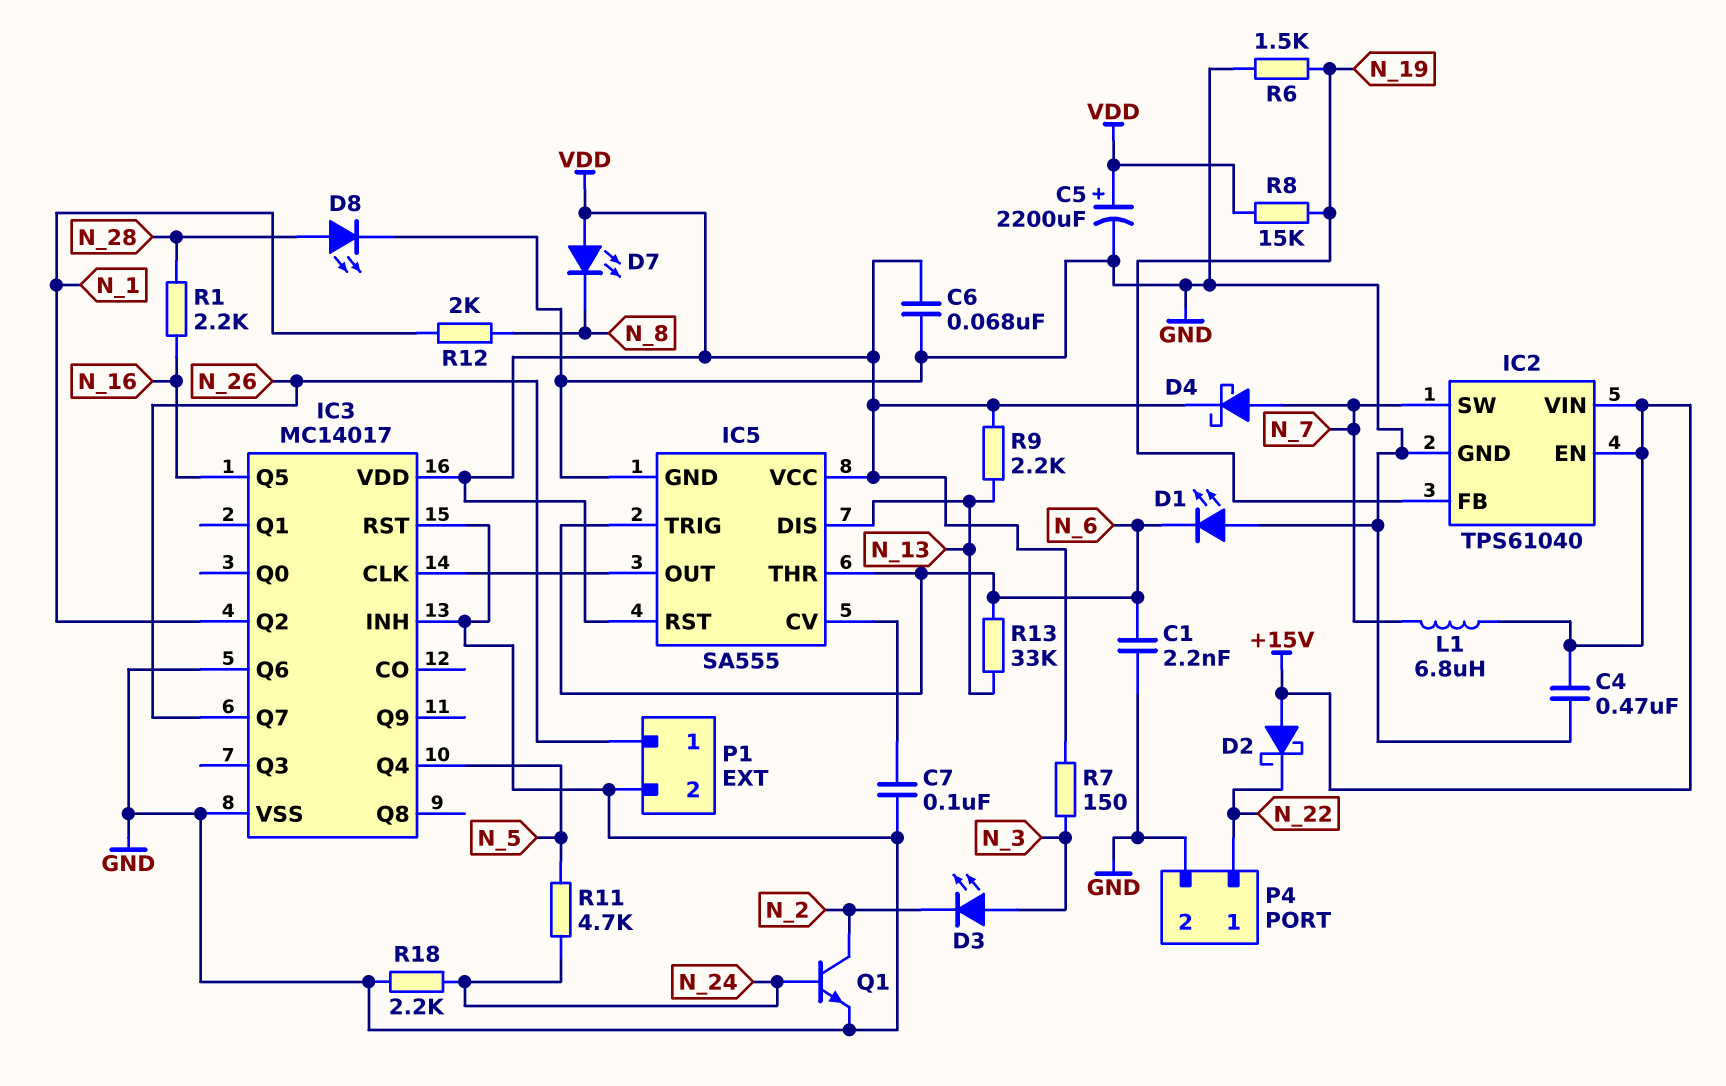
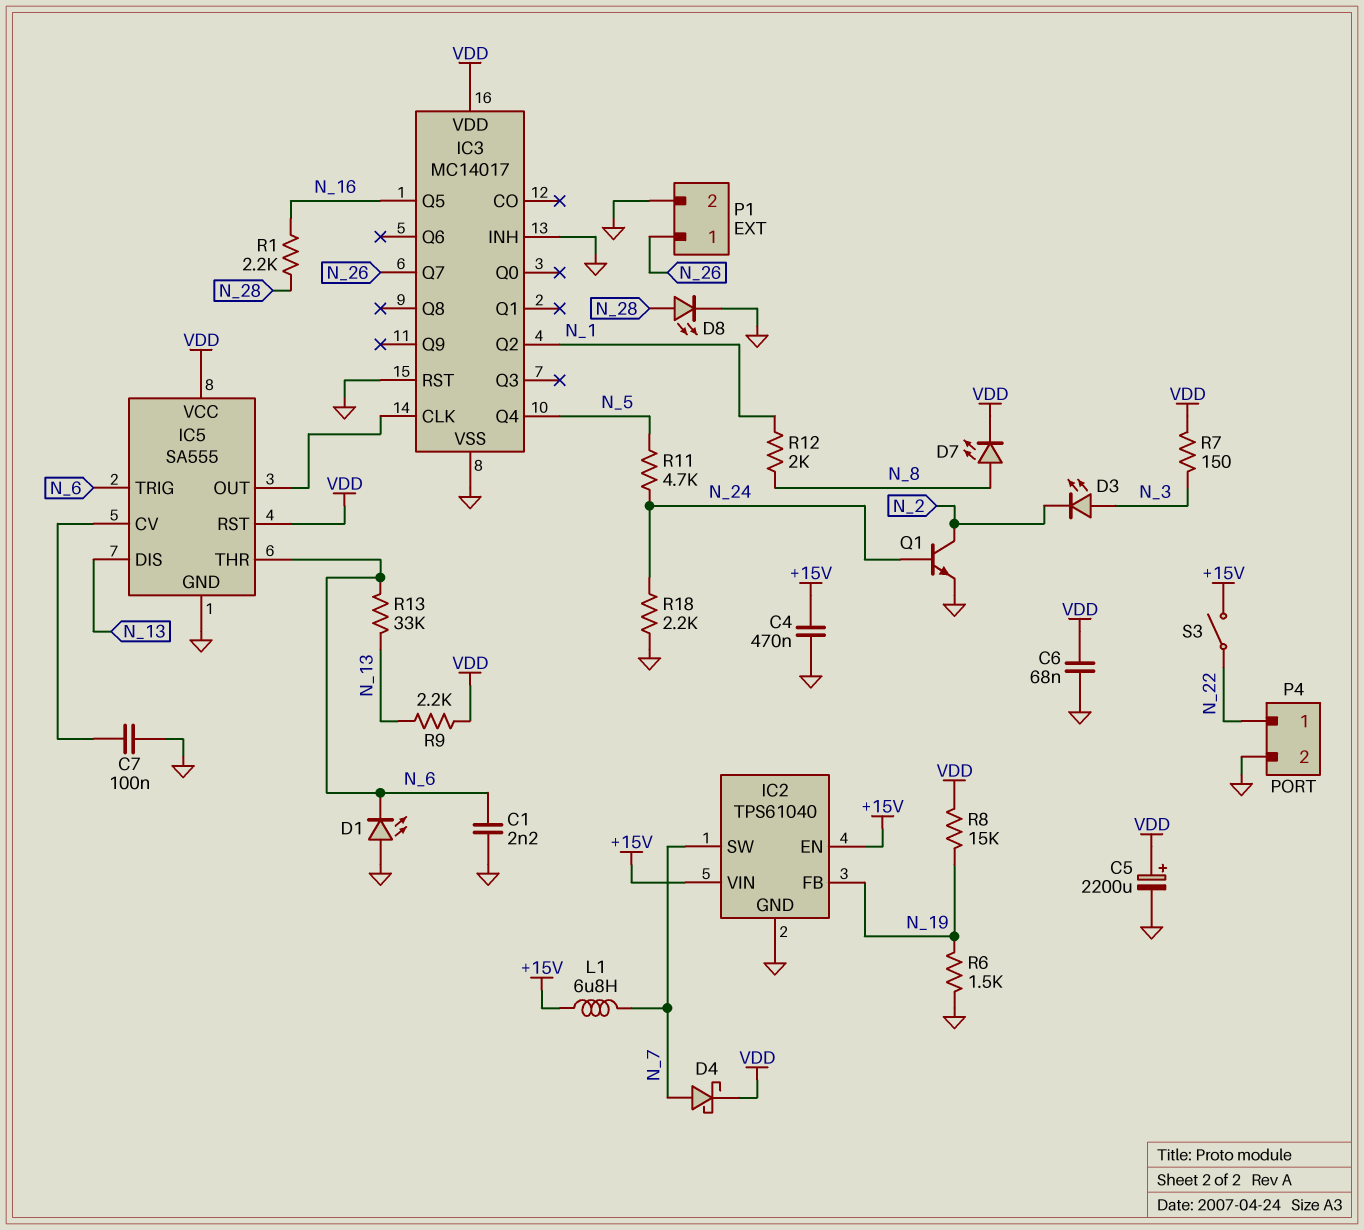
D2: schottky (A +15V, K N_22) -> none
D7: LED (A VDD, K N_8) -> LED (A N_8, K VDD)
IC3 pin Q6: GND -> none
S3: none -> switch (+15V, N_22)

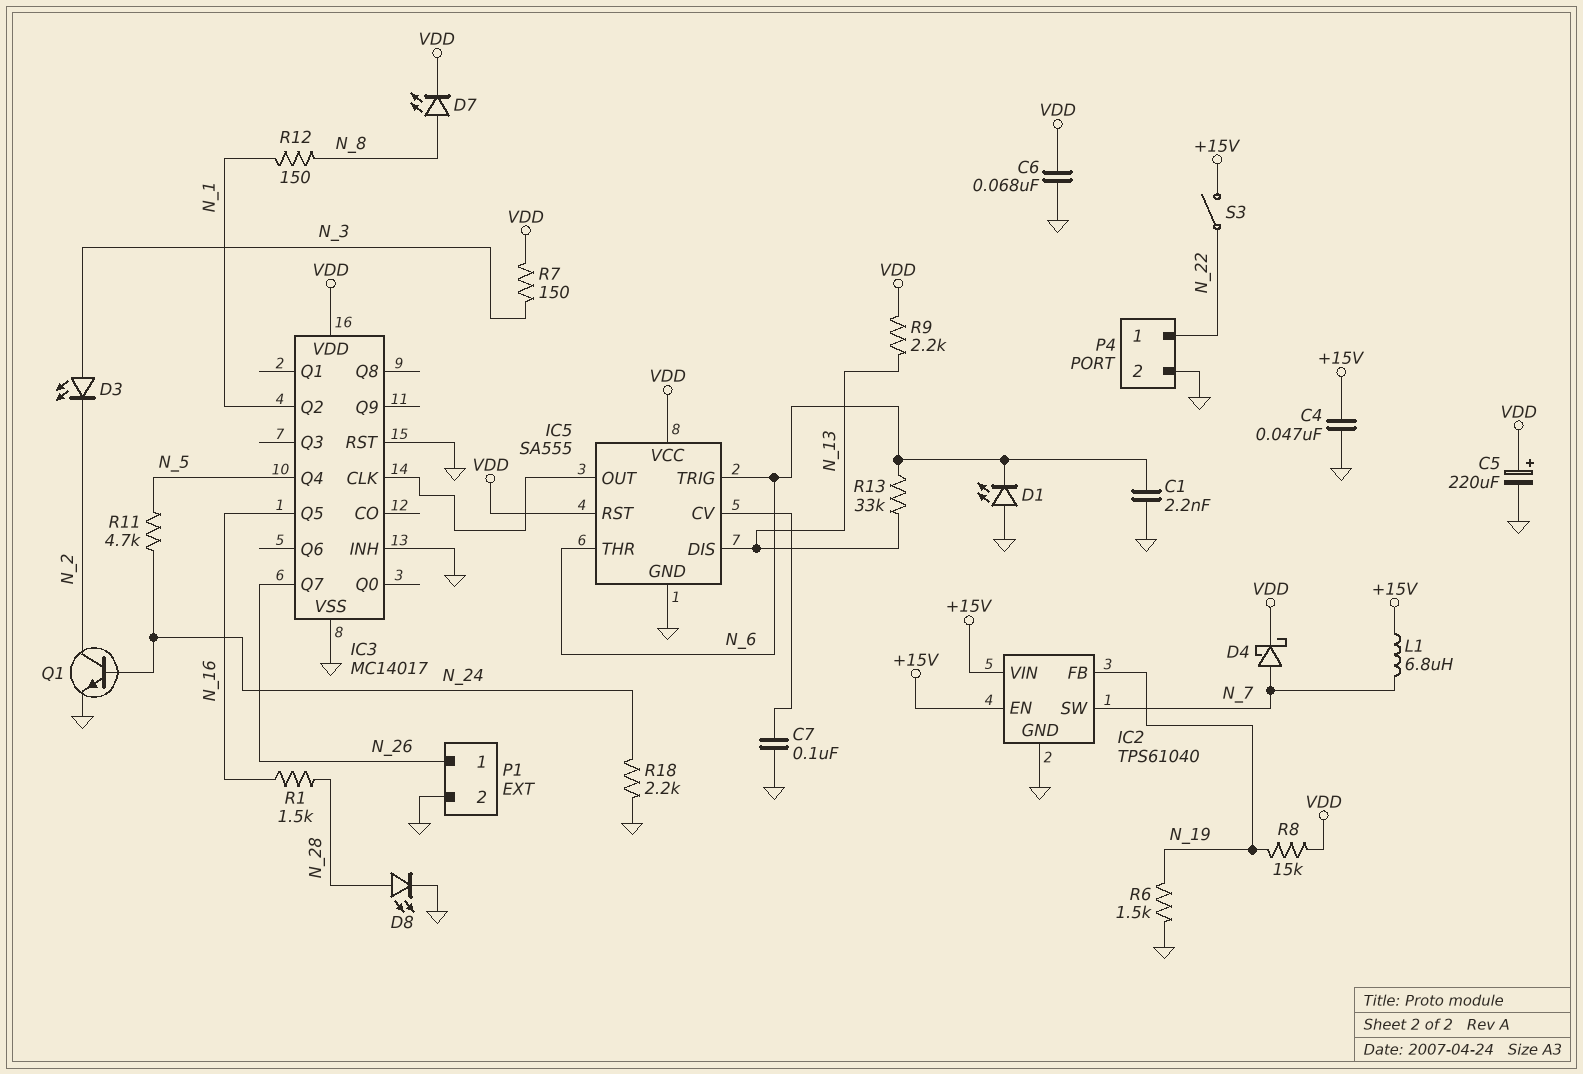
C4: 470nF (+15V, GND) -> 47nF (+15V, GND)
C5: 2200uF (plus VDD, minus GND) -> 220uF (plus VDD, minus GND)
R1: 2.2k (N_16, N_28) -> 1.5k (N_16, N_28)
R12: 2k (N_1, N_8) -> 150 (N_1, N_8)

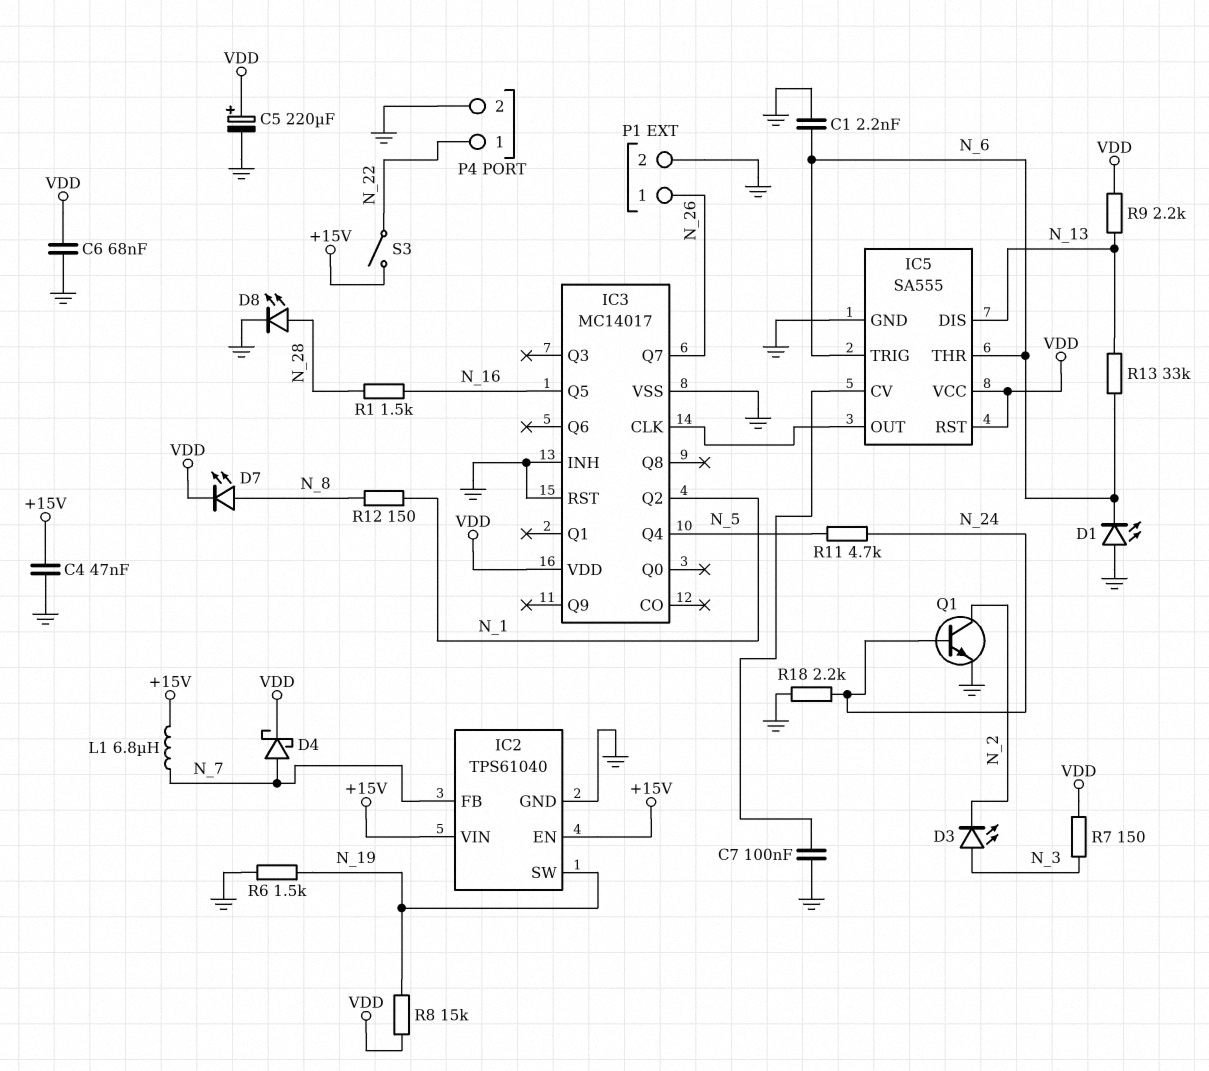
IC2 pin FB: N_19 -> N_7
IC2 pin SW: N_7 -> N_19

